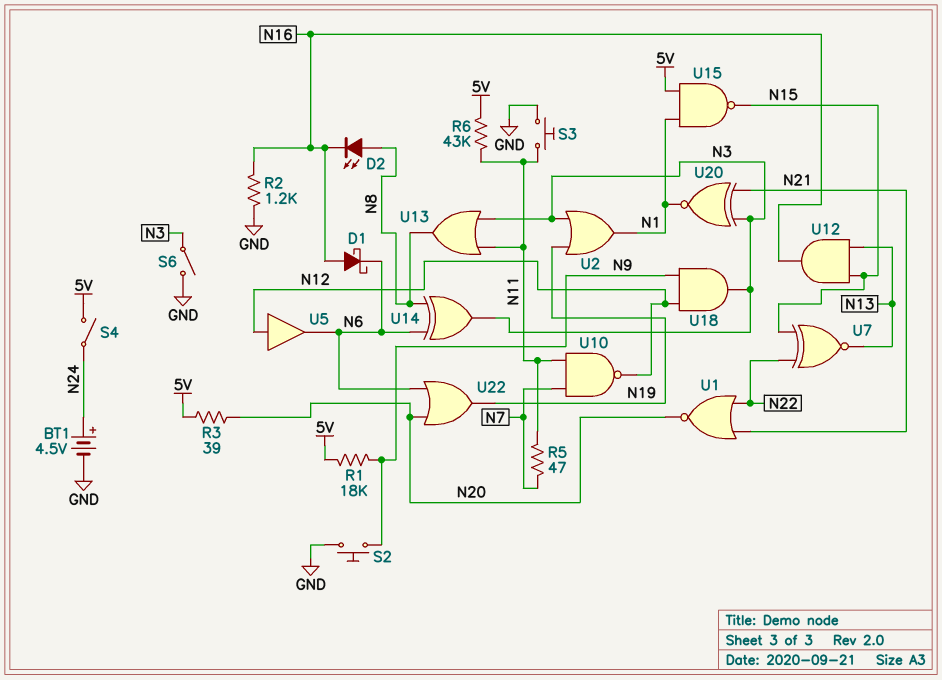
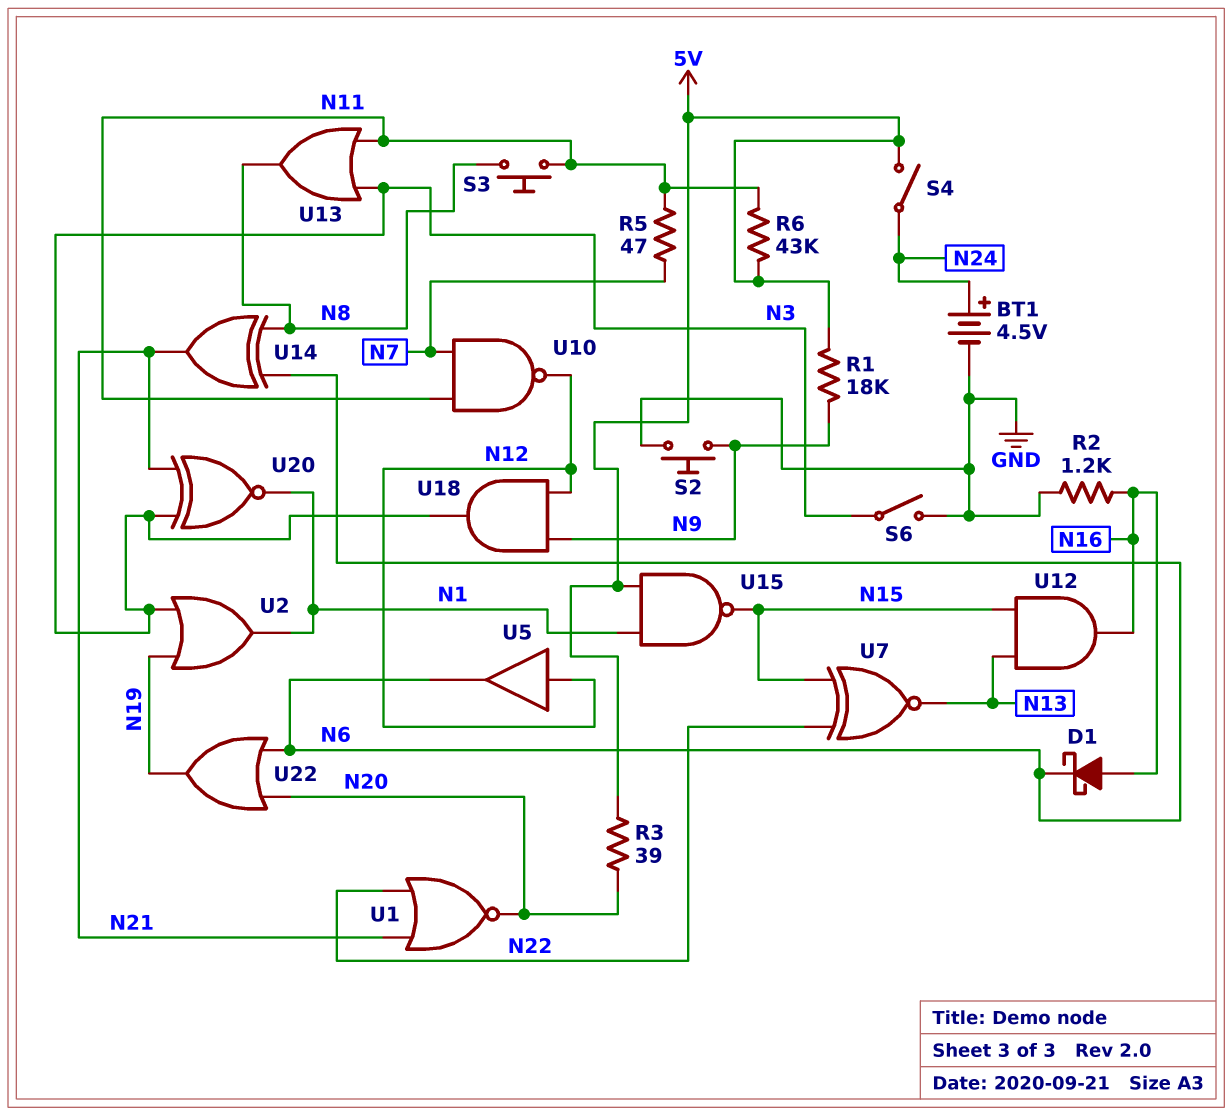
D2: LED (A N8, K N16) -> none
S3: button (GND, N11) -> button (N8, N11)
U14: XOR (in N6, in N8, out N3) -> XOR (in N6, in N8, out N21)

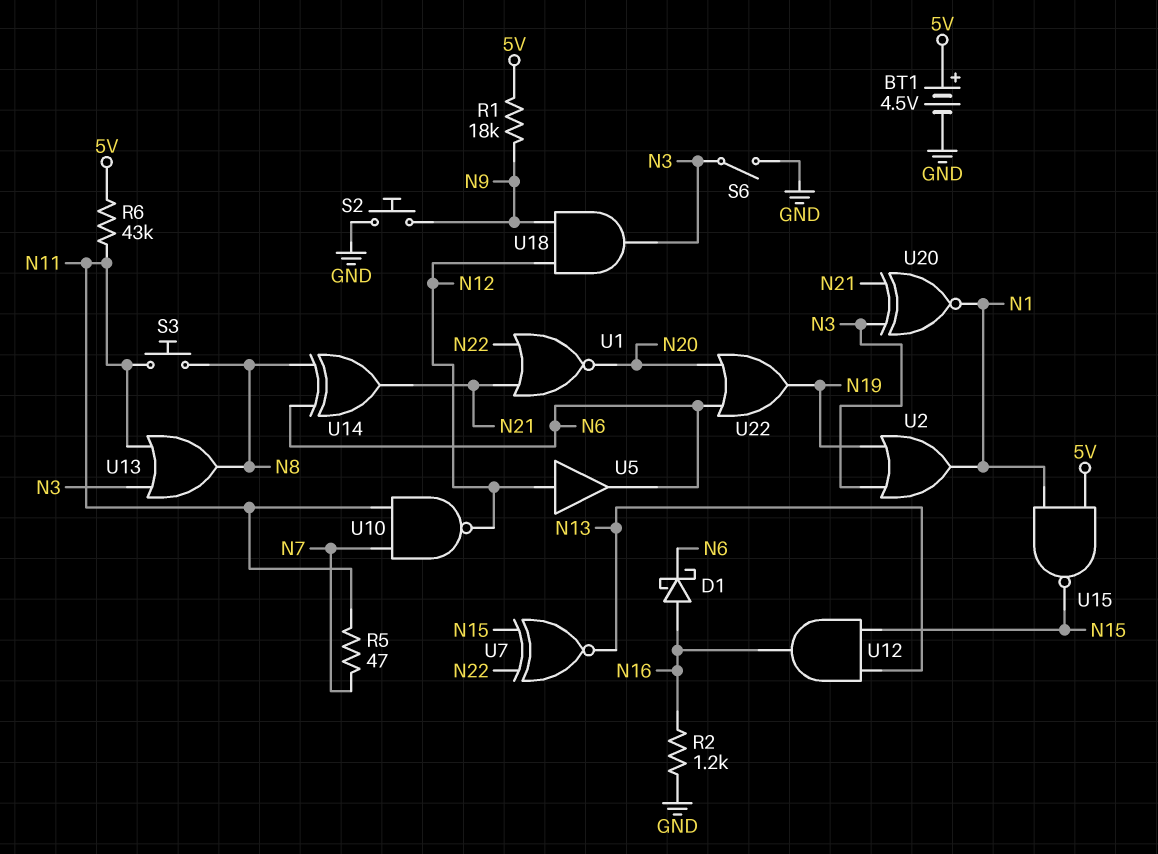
BT1: 4.5V (plus N24, minus GND) -> 4.5V (plus 5V, minus GND)
R3: 39 (5V, N20) -> none
S4: switch (5V, N24) -> none

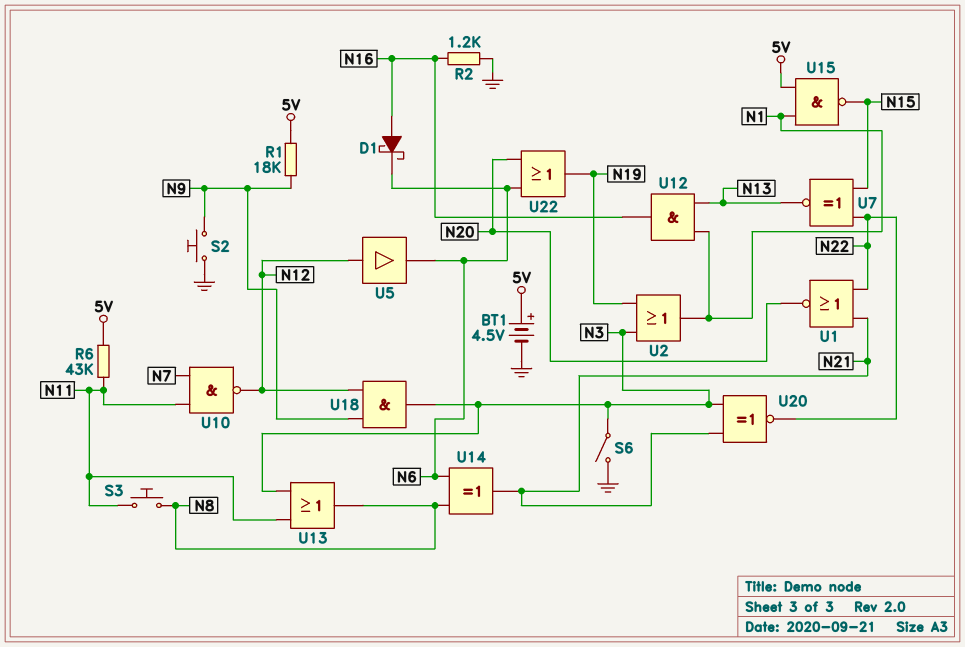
R5: 47 (N7, N11) -> none
U12: AND (in N13, in N15, out N16) -> AND (in N1, in N13, out N16)
U20: XNOR (in N3, in N21, out N1) -> XNOR (in N3, in N21, out N22)

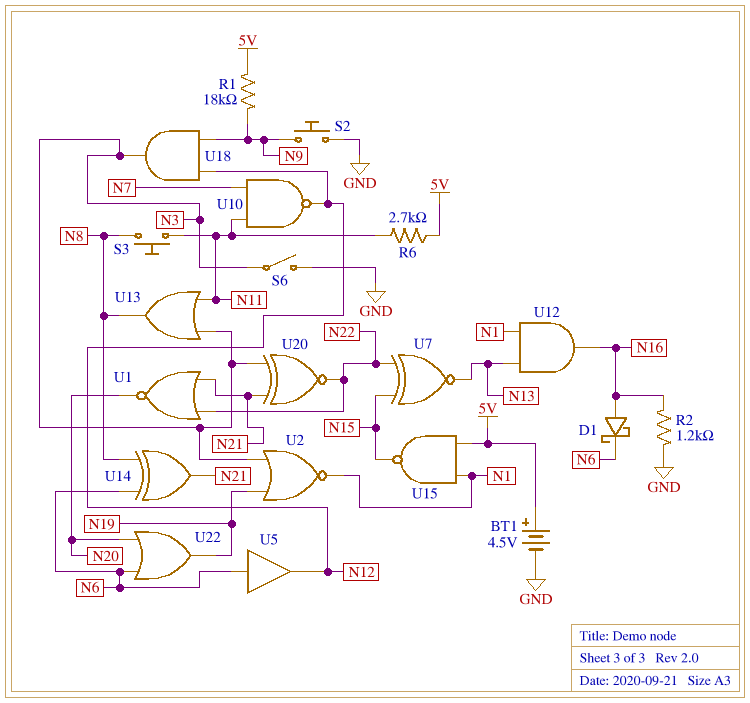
R6: 43k (5V, N11) -> 2.7k (5V, N11)
U2: OR (in N3, in N19, out N1) -> NOR (in N3, in N19, out N1)
U5: buffer (in N12, out N6) -> buffer (in N6, out N12)

